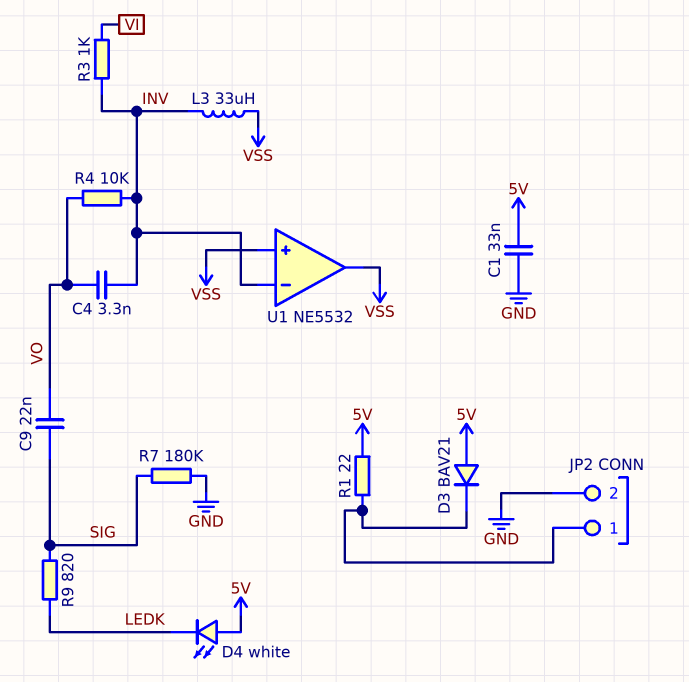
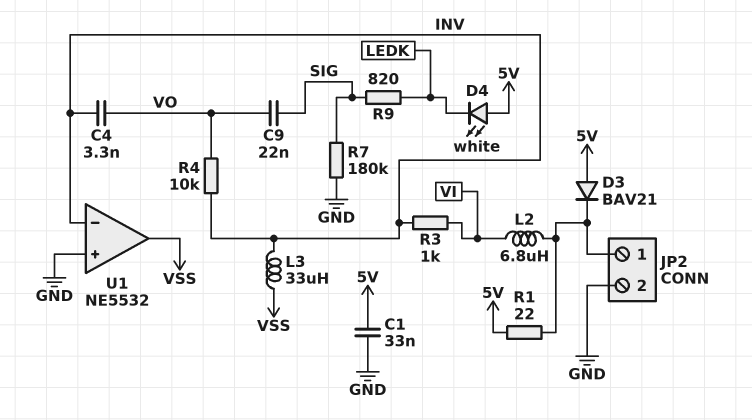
L2: none -> 6.8uH (JP2/1, VI)
U1 pin in+: VSS -> GND

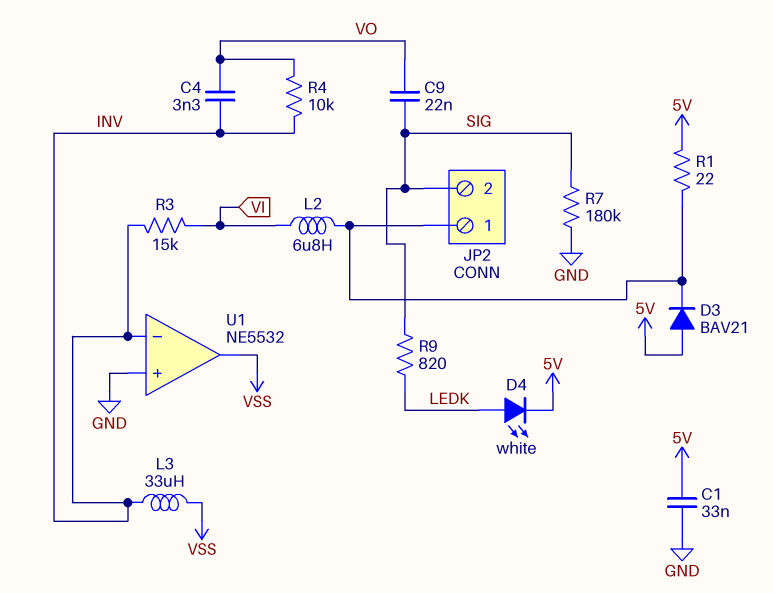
D4: LED white (A 5V, K LEDK) -> LED white (A LEDK, K 5V)
JP2 pin 2: GND -> SIG
R3: 1k (INV, VI) -> 15k (INV, VI)

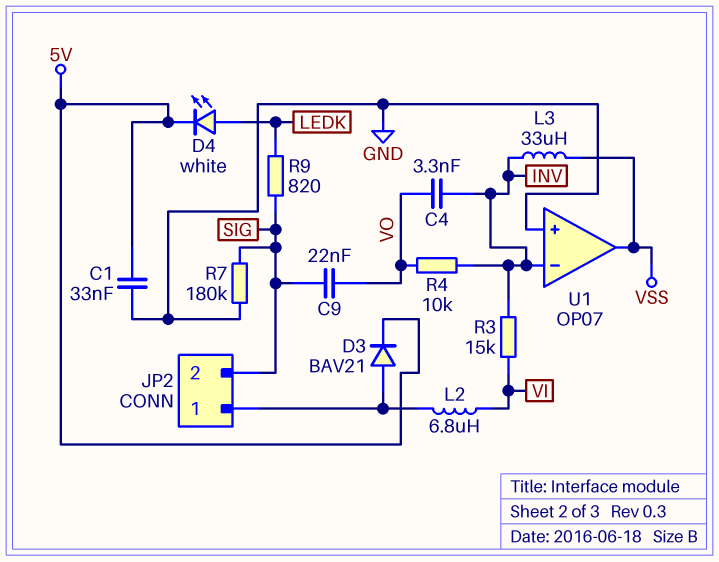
D3: diode BAV21 (A 5V, K JP2/1) -> diode BAV21 (A JP2/1, K 5V)
R1: 22 (5V, JP2/1) -> none
U1: NE5532 -> OP07

